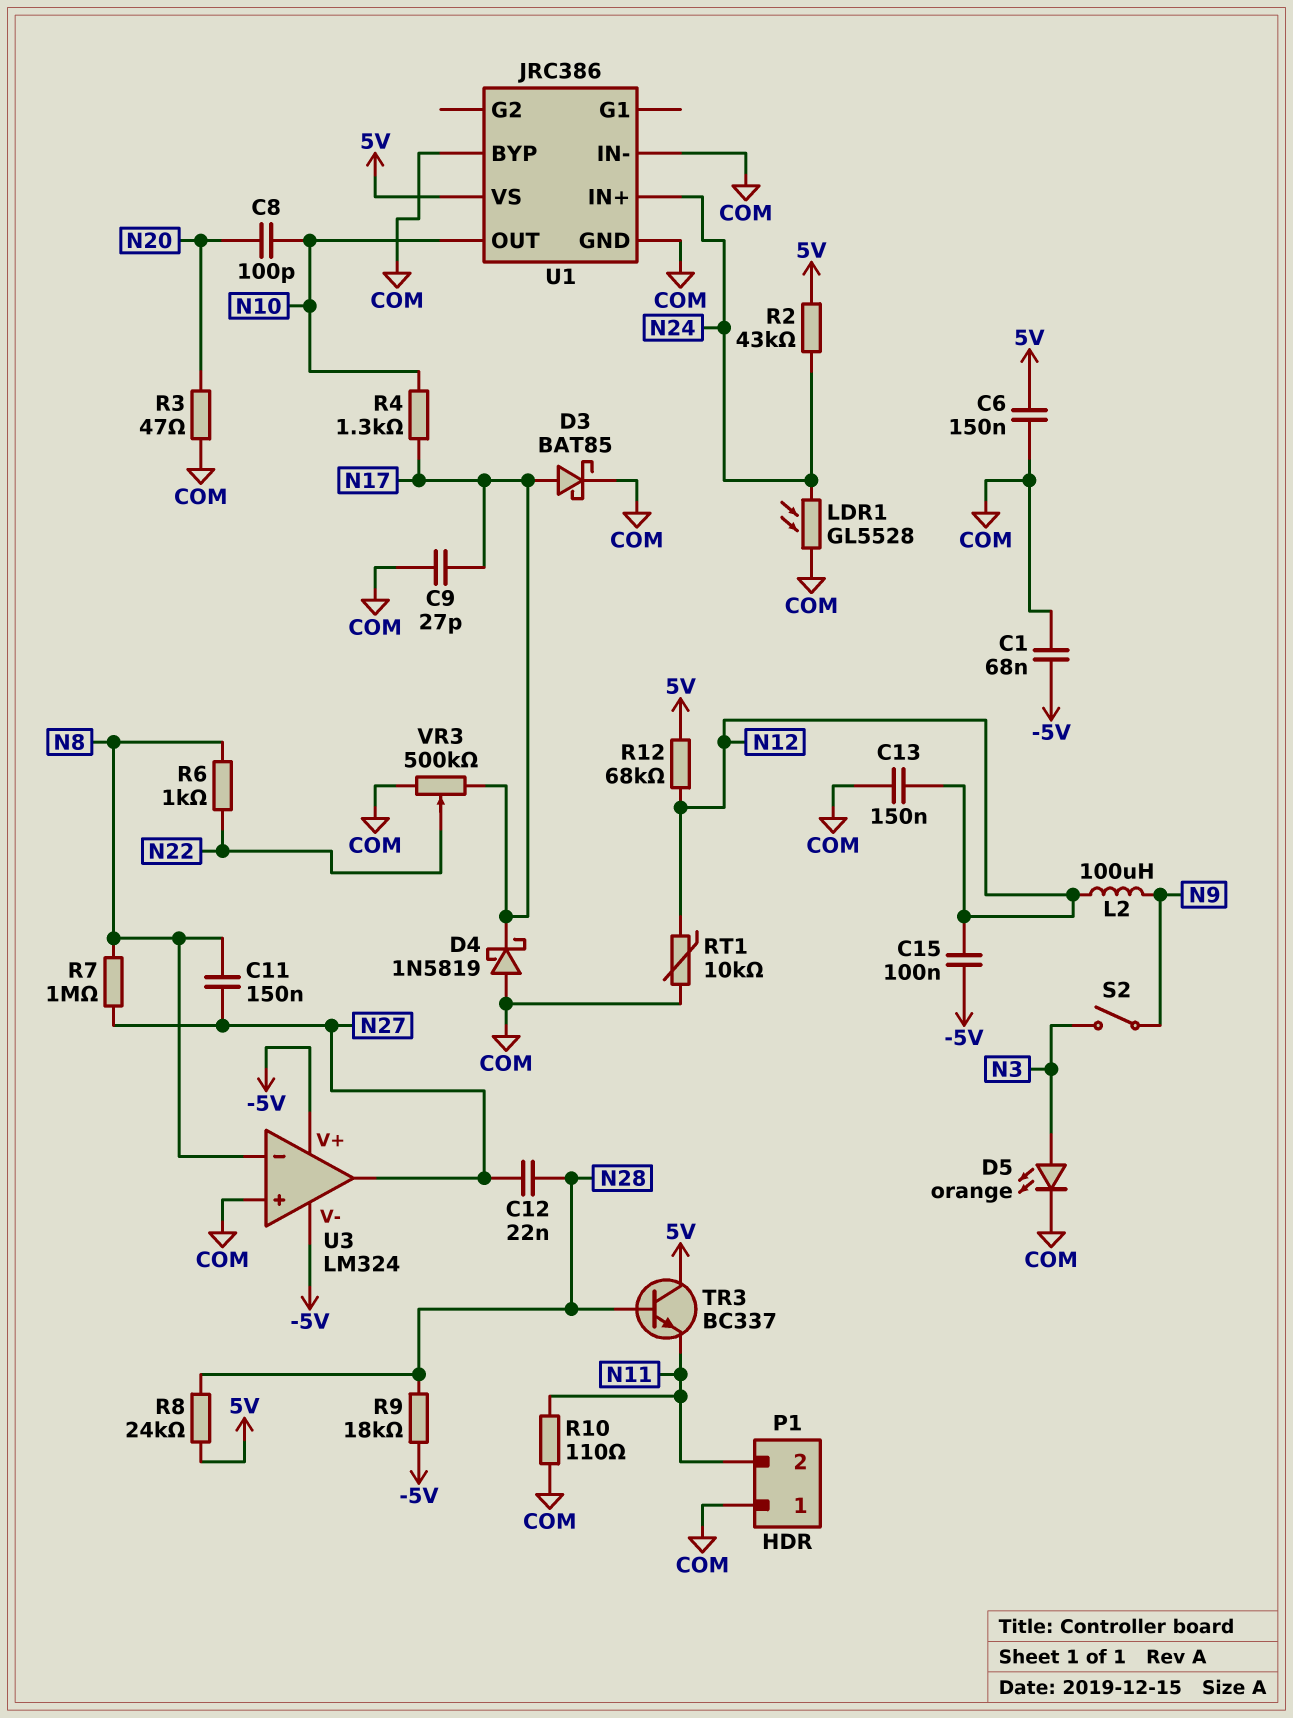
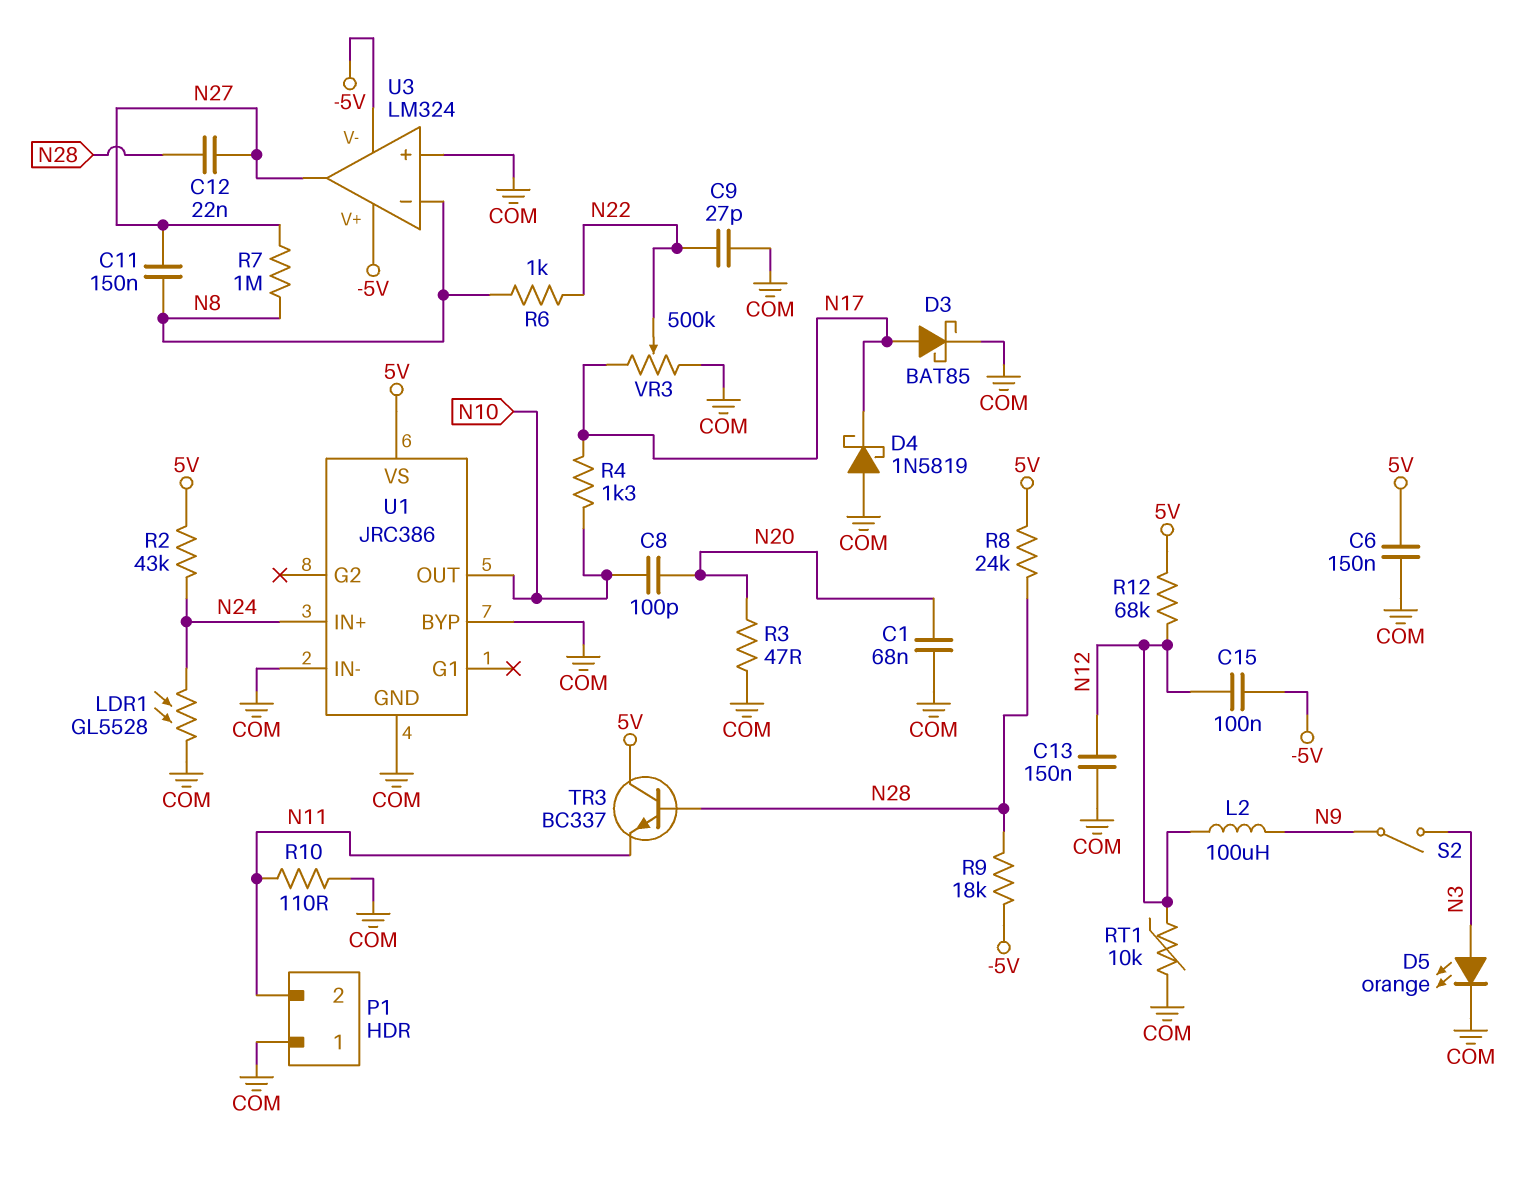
C1: 68nF (-5V, COM) -> 68nF (COM, N20)
C9: 27pF (COM, N17) -> 27pF (COM, N22)

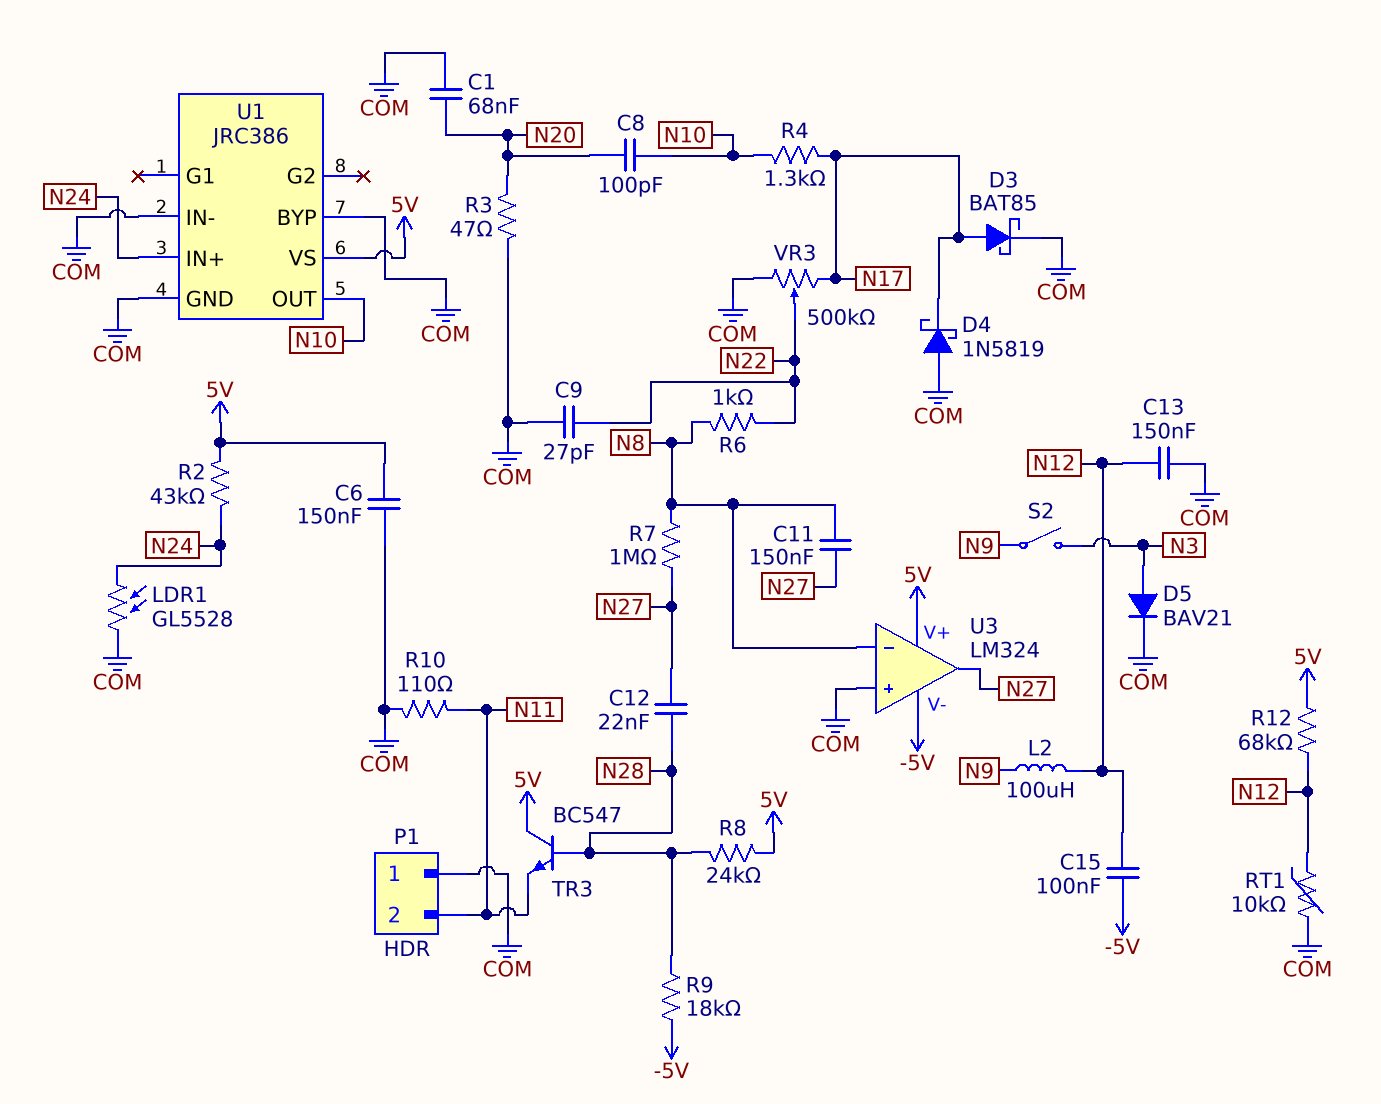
D5: LED orange (A N3, K COM) -> diode BAV21 (A N3, K COM)
TR3: NPN BC337 (B N28, C 5V, E N11) -> NPN BC547 (B N28, C 5V, E N11)
U3 pin V+: -5V -> 5V

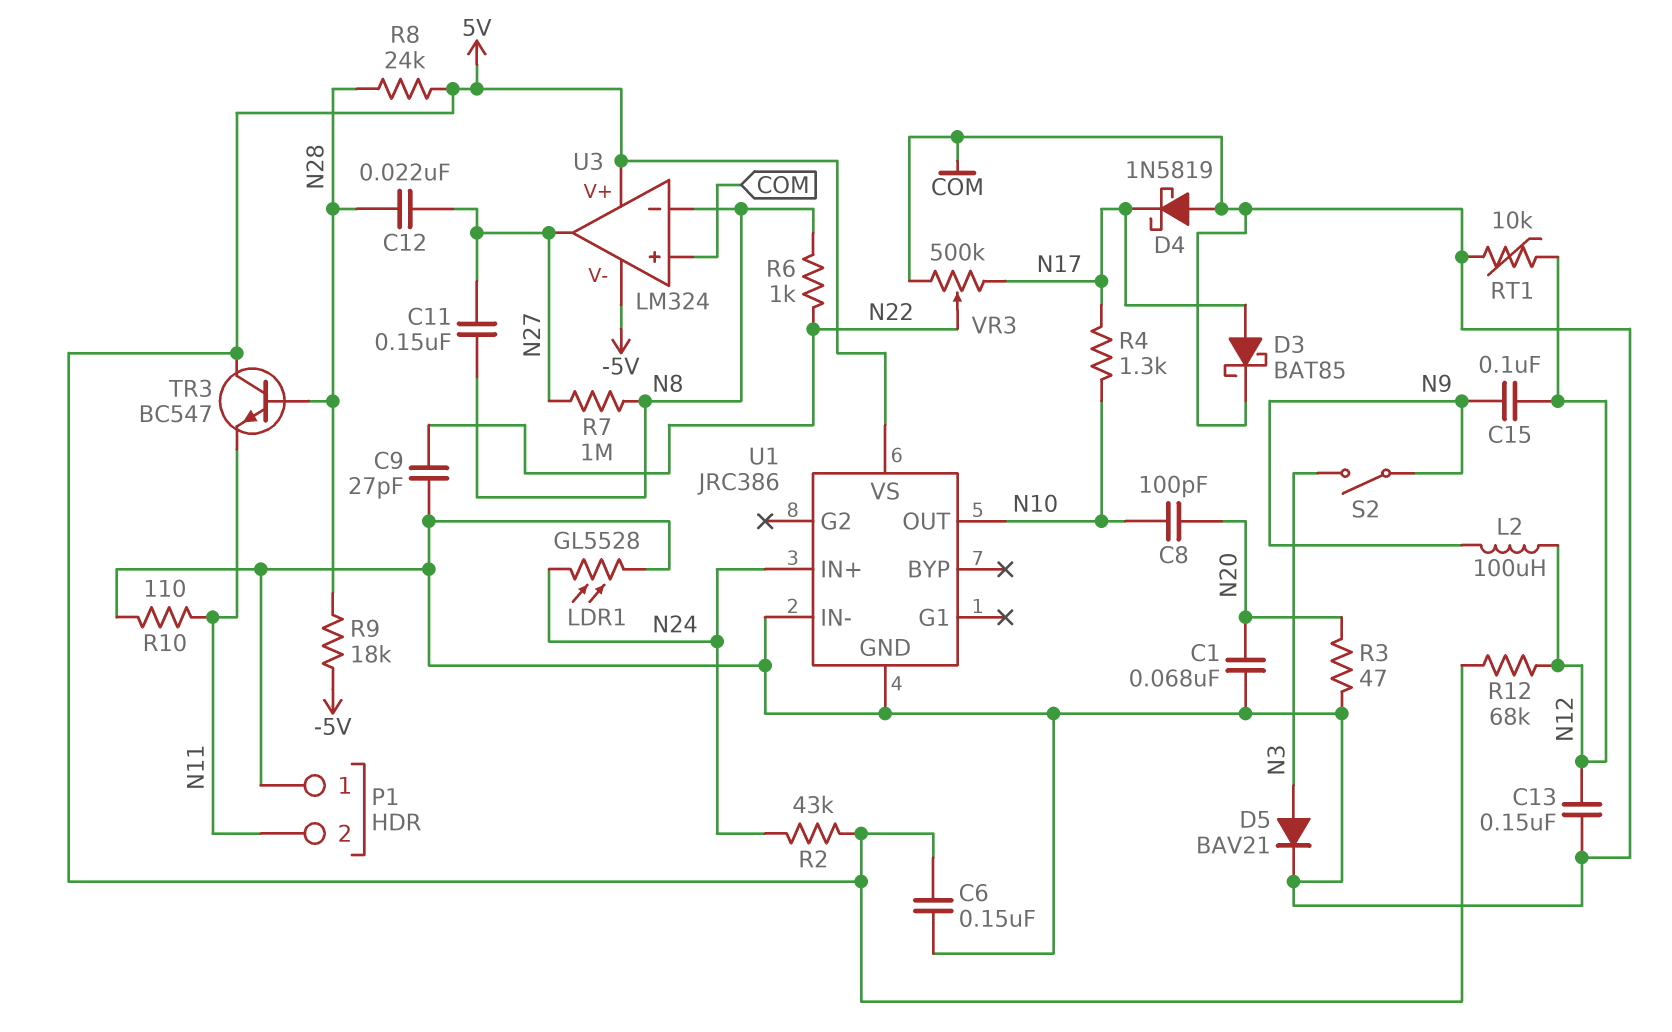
C15: 100nF (-5V, N12) -> 100nF (N9, N12)
U1 pin BYP: COM -> none

